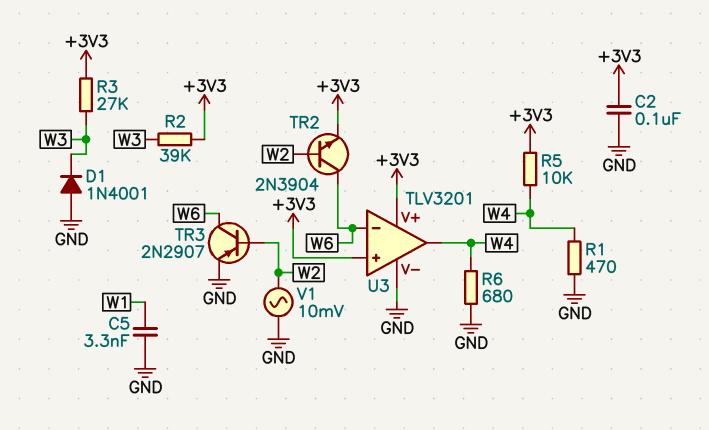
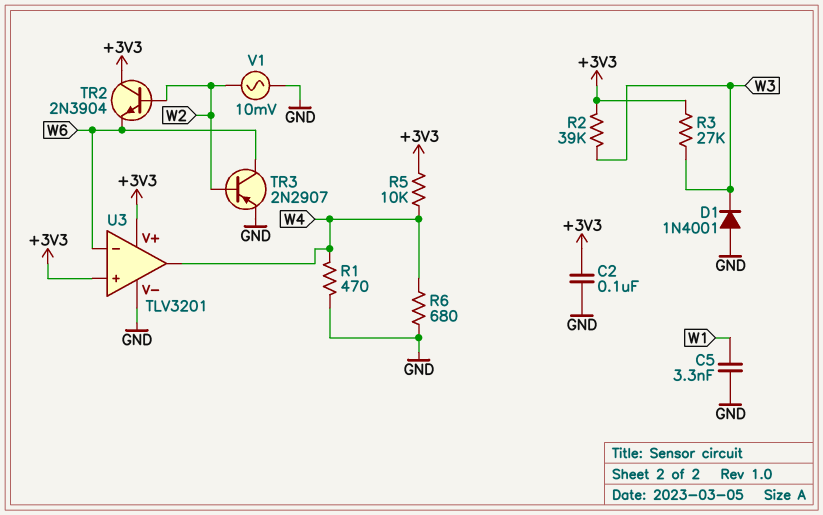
TR2: NPN 2N3904 (B W2, C W6, E +3V3) -> NPN 2N3904 (B W2, C +3V3, E W6)

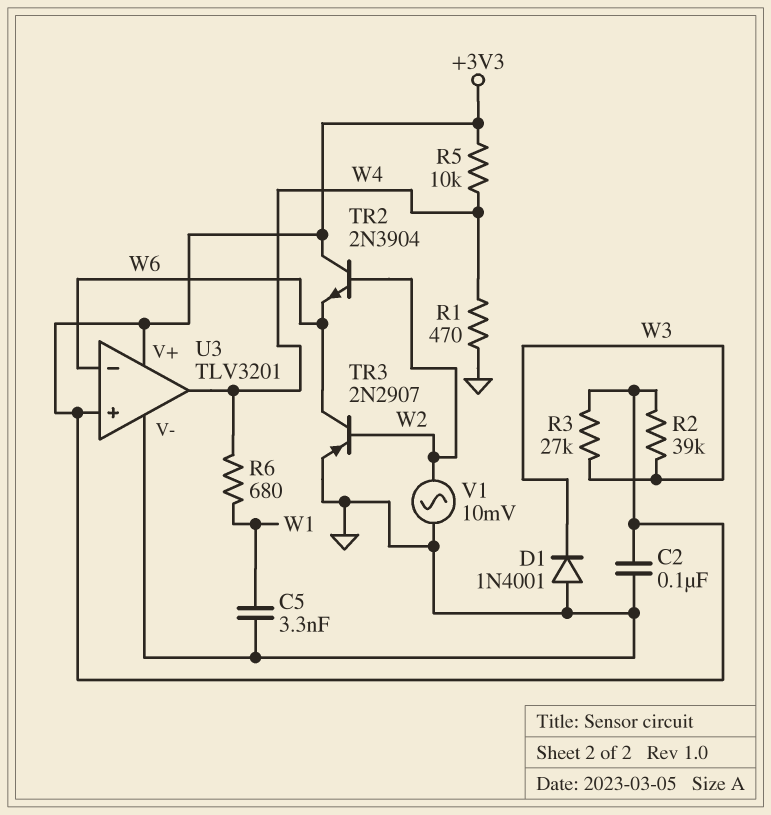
R6: 680 (GND, W4) -> 680 (W1, W4)

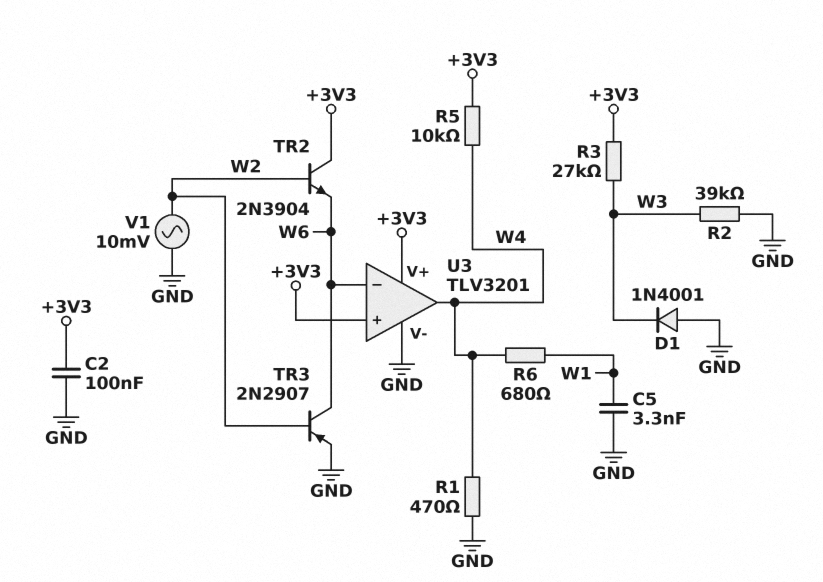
R2: 39k (+3V3, W3) -> 39k (GND, W3)

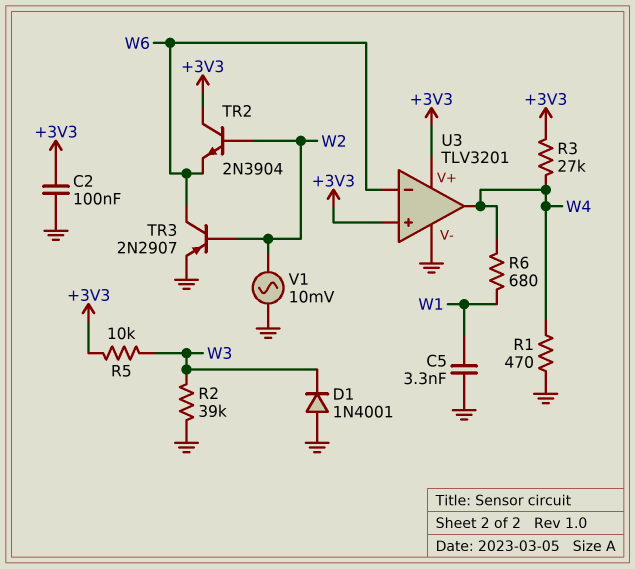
R3: 27k (+3V3, W3) -> 27k (+3V3, W4)
R5: 10k (+3V3, W4) -> 10k (+3V3, W3)

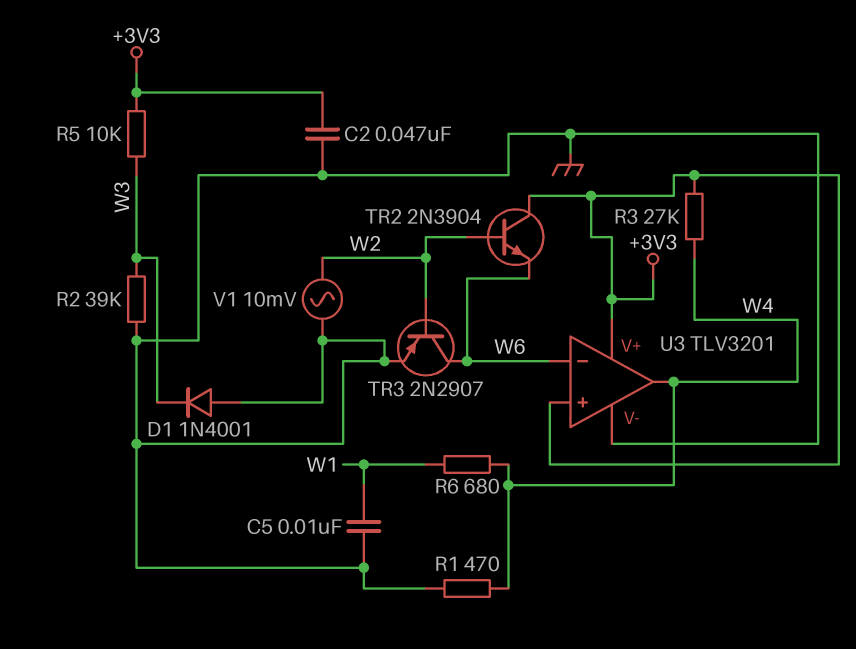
C2: 100nF (+3V3, GND) -> 47nF (+3V3, GND)
C5: 3.3nF (GND, W1) -> 10nF (GND, W1)

